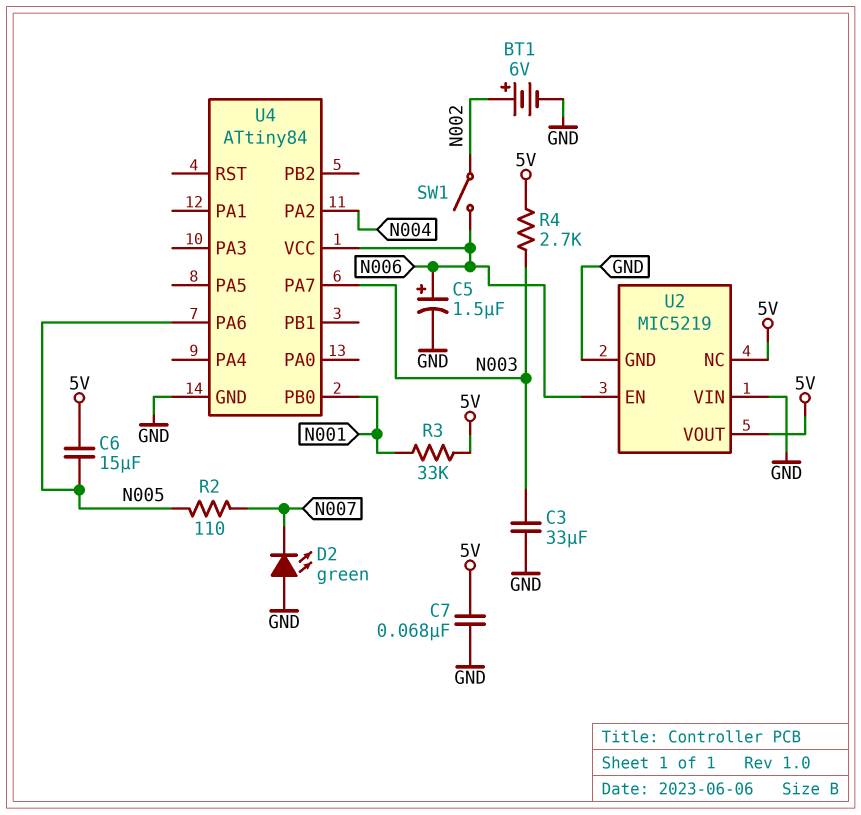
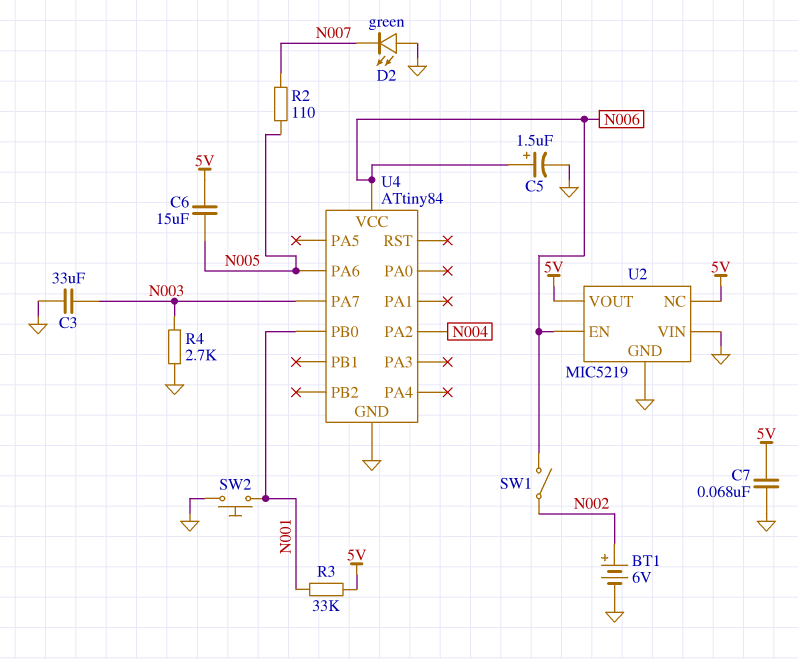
R4: 2.7k (5V, N003) -> 2.7k (GND, N003)
SW2: none -> button (GND, N001)

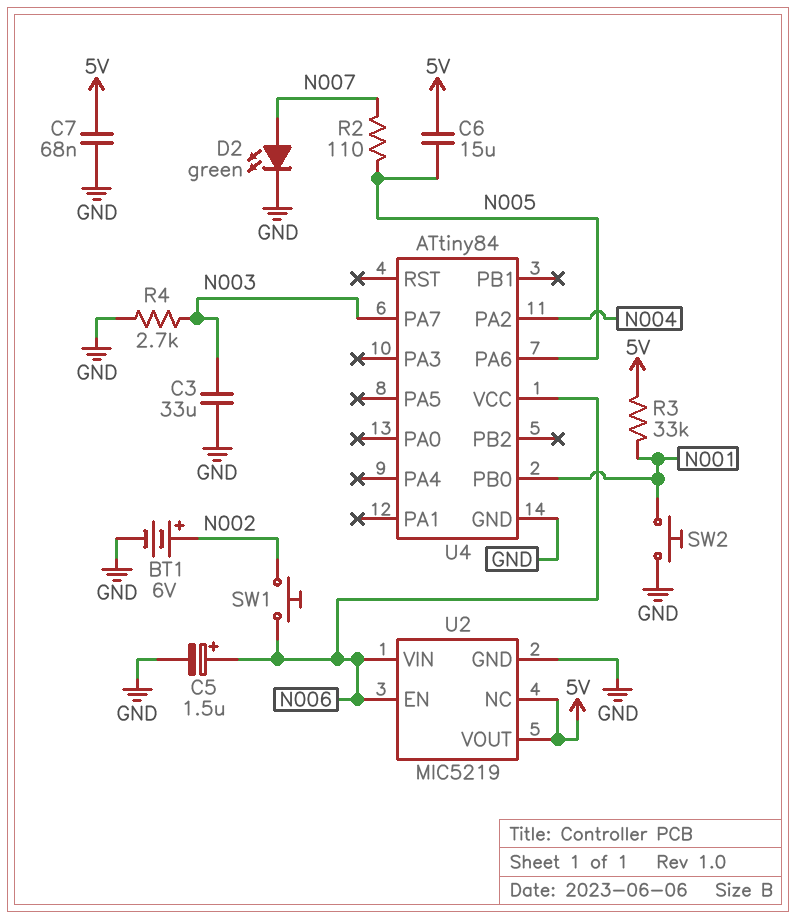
D2: LED green (A GND, K N007) -> LED green (A N007, K GND)
SW1: switch (N002, N006) -> button (N002, N006)
U2 pin VIN: GND -> N006

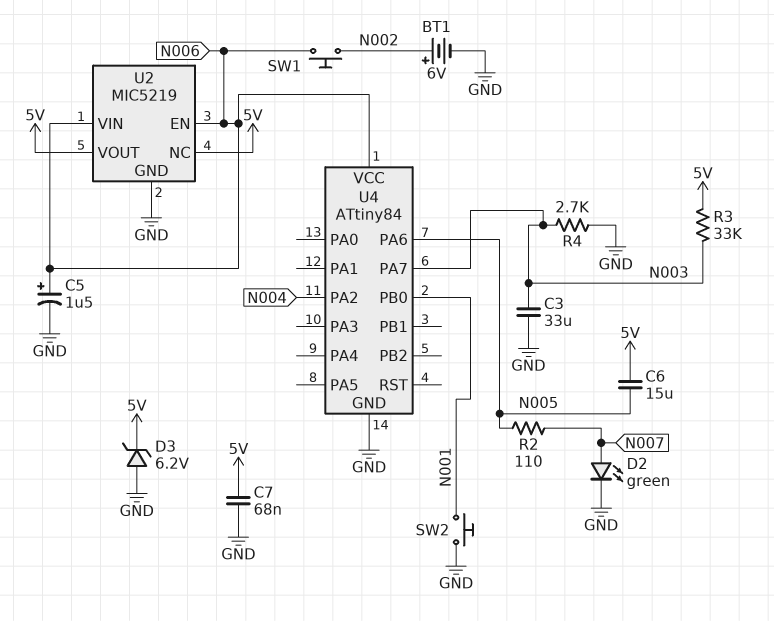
D3: none -> zener 6.2V (A GND, K 5V)
R3: 33k (5V, N001) -> 33k (5V, N003)

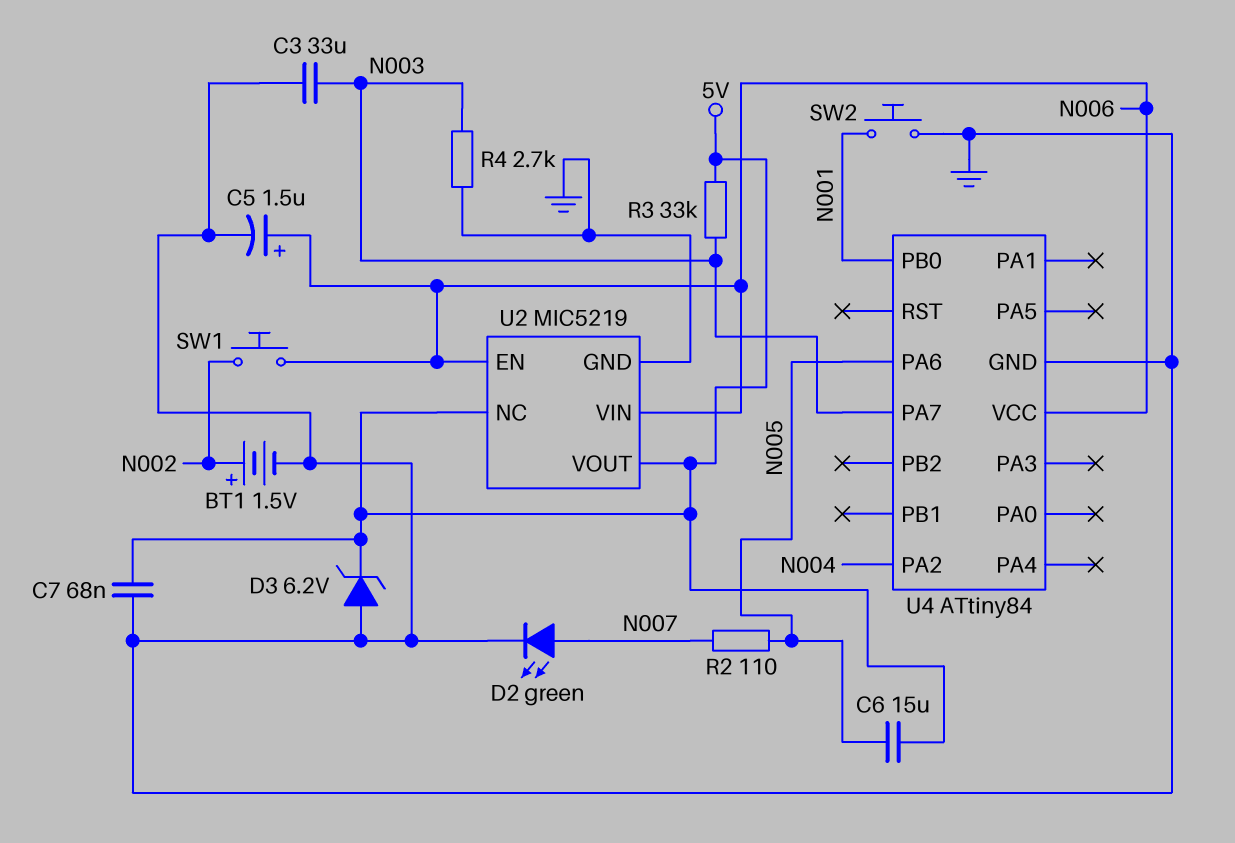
BT1: 6V (plus N002, minus GND) -> 1.5V (plus N002, minus GND)

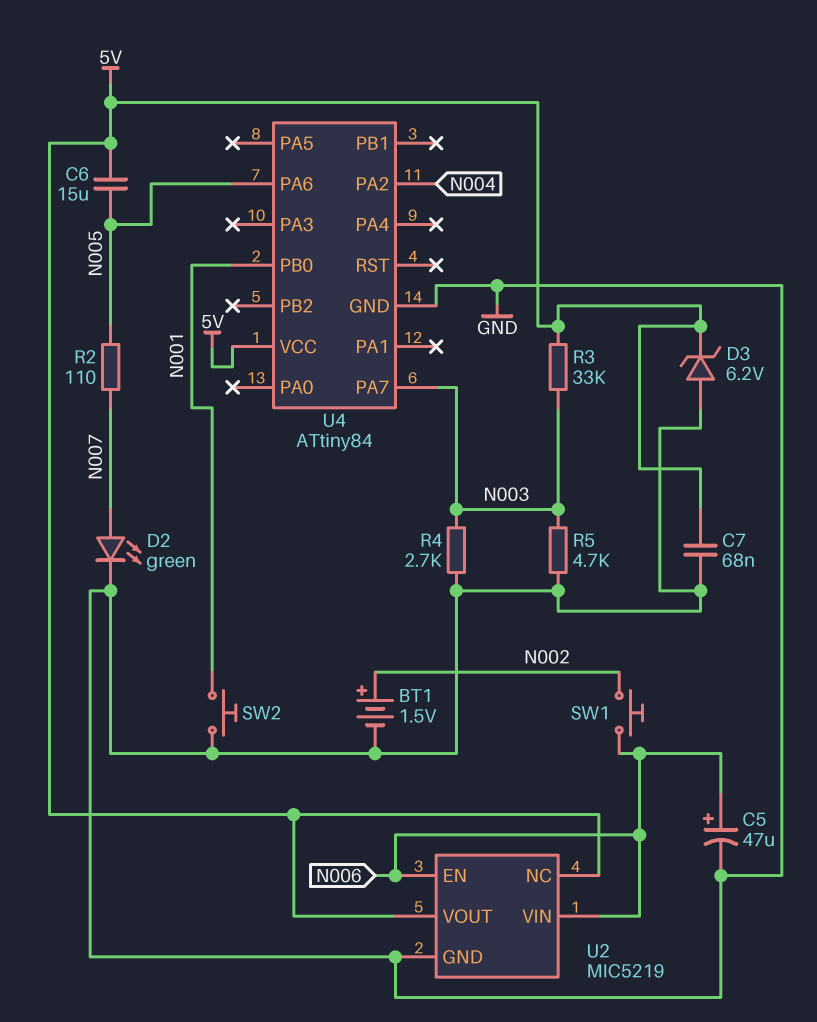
C3: 33uF (GND, N003) -> none
C5: 1.5uF (plus N006, minus GND) -> 47uF (plus N006, minus GND)
R5: none -> 4.7k (GND, N003)
U4 pin VCC: N006 -> 5V

